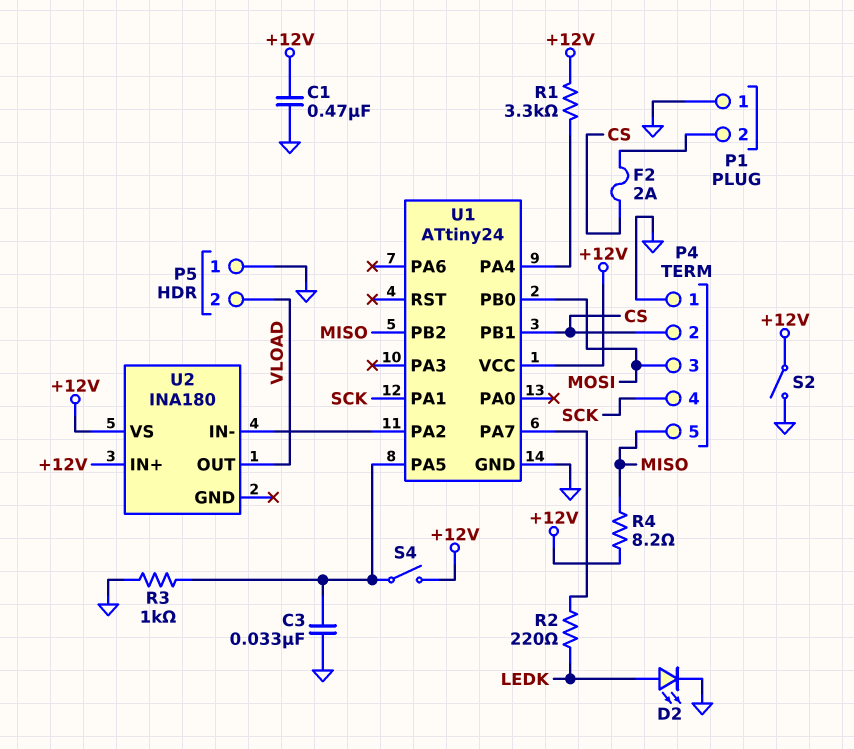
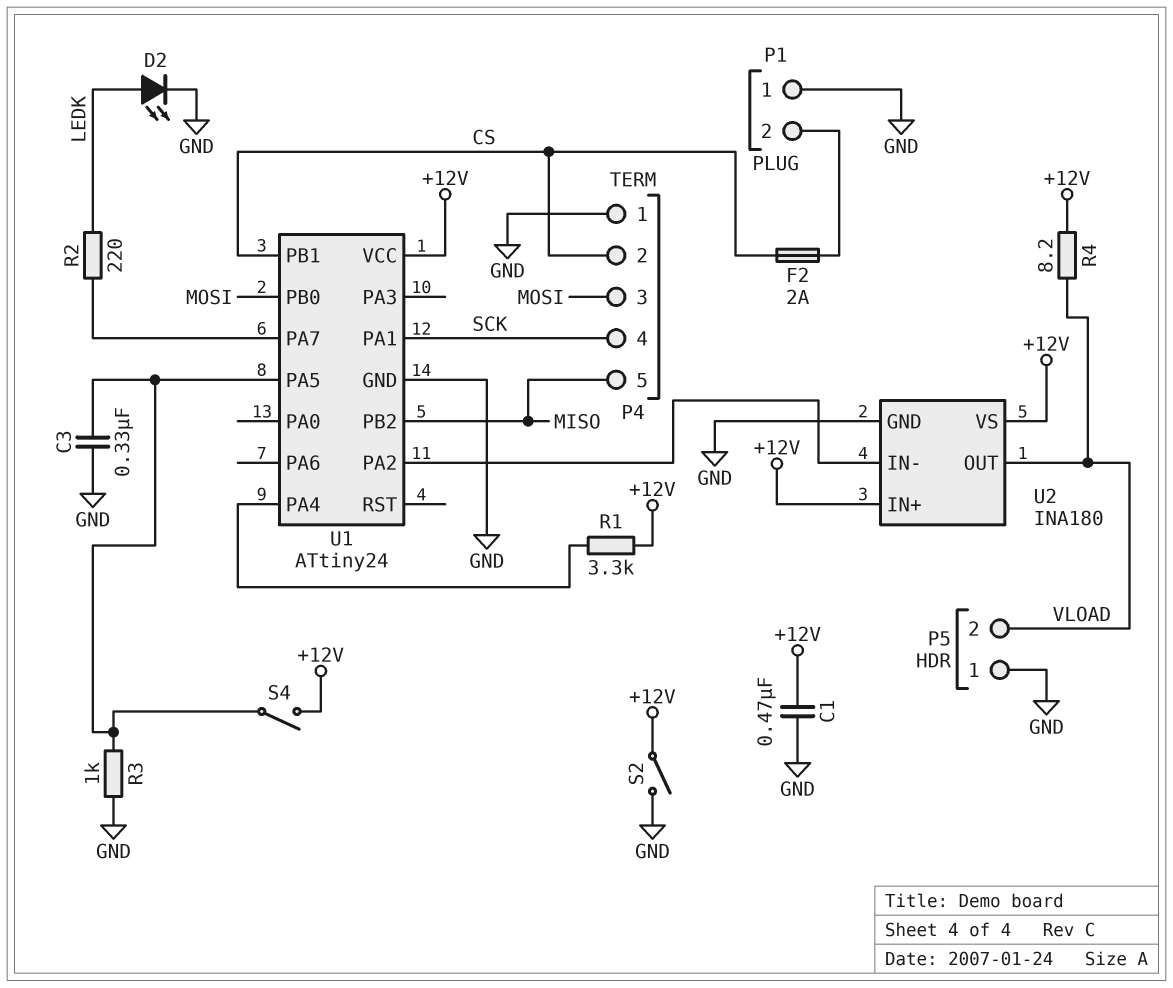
C3: 33nF (GND, U1/PA5) -> 330nF (GND, U1/PA5)
R4: 8.2 (+12V, MISO) -> 8.2 (+12V, VLOAD)
U2 pin GND: none -> GND

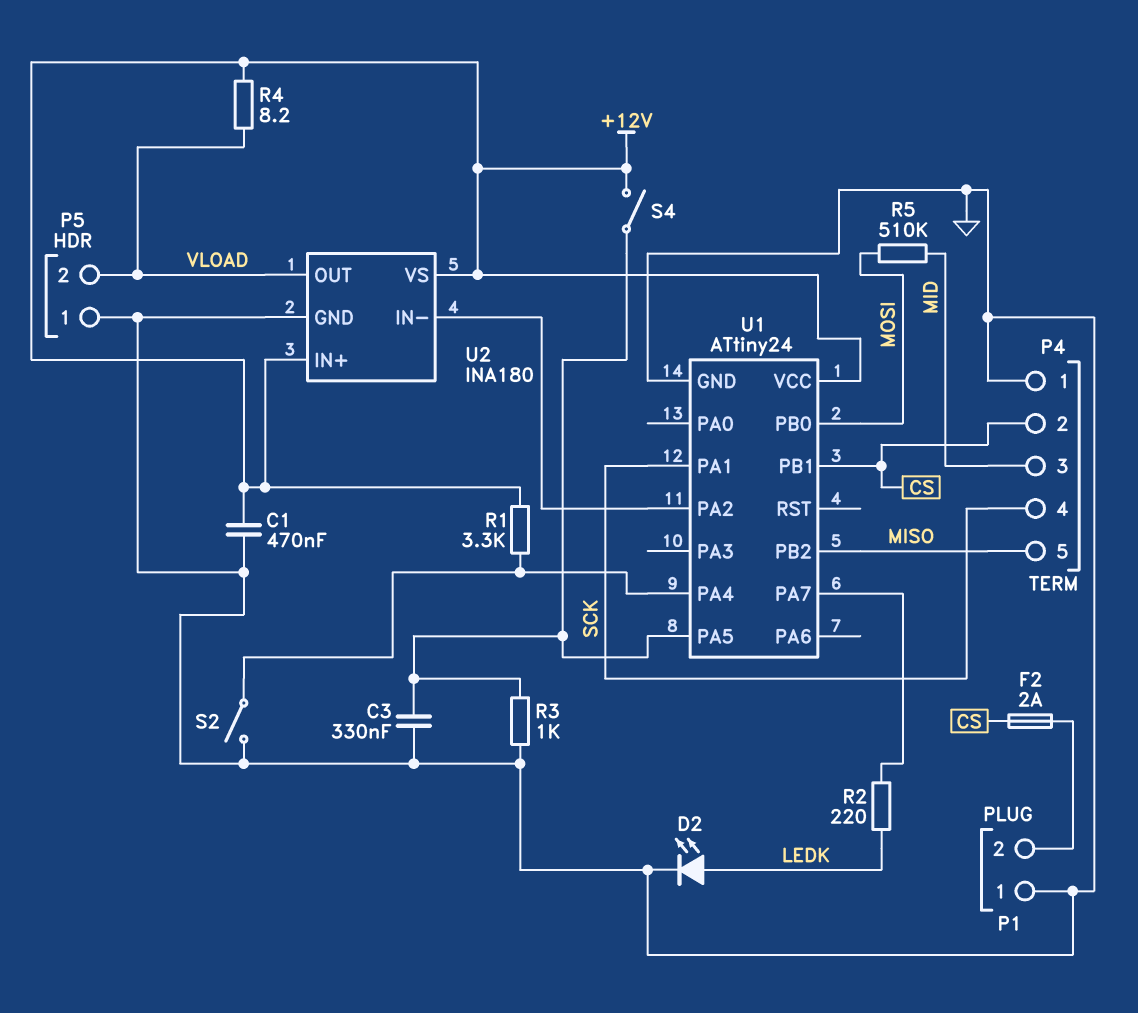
P4 pin 3: MOSI -> MID
R5: none -> 510k (MID, MOSI)
S2: switch (+12V, GND) -> switch (GND, U1/PA4)

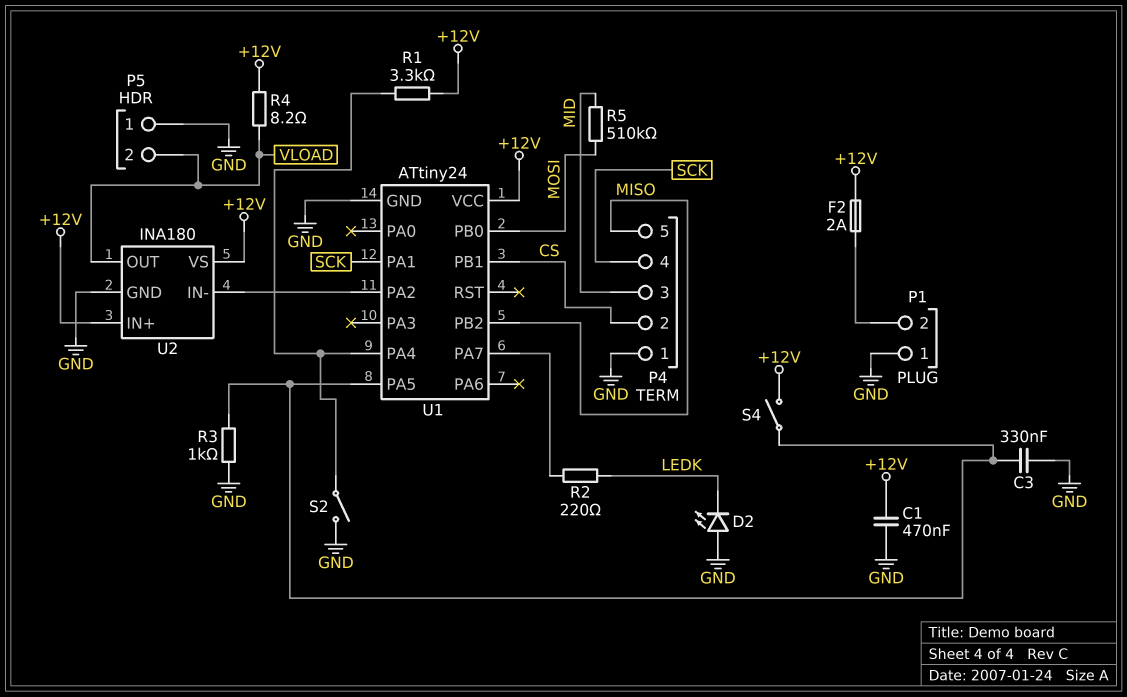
D2: LED (A LEDK, K GND) -> LED (A GND, K LEDK)
F2: 2A (CS, P1/2) -> 2A (+12V, P1/2)

